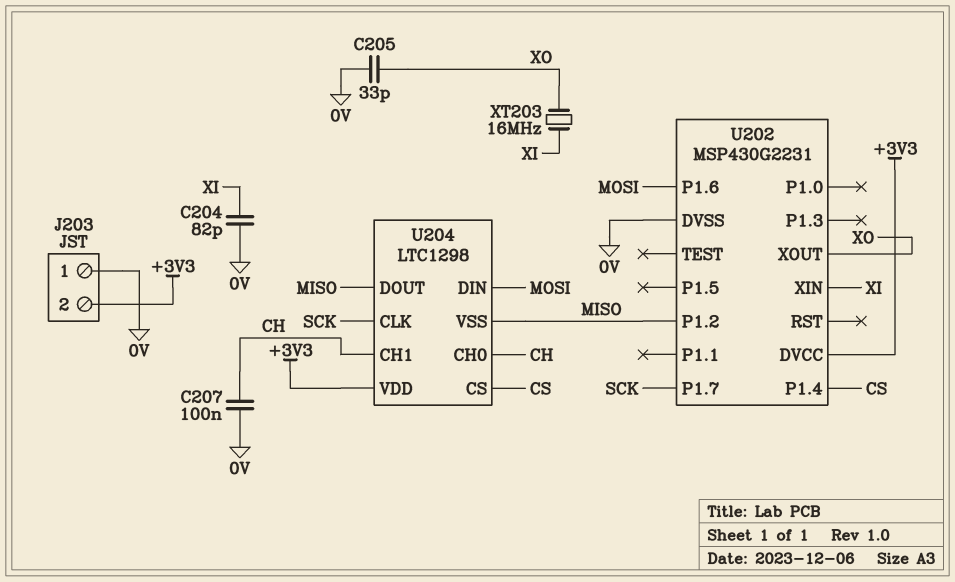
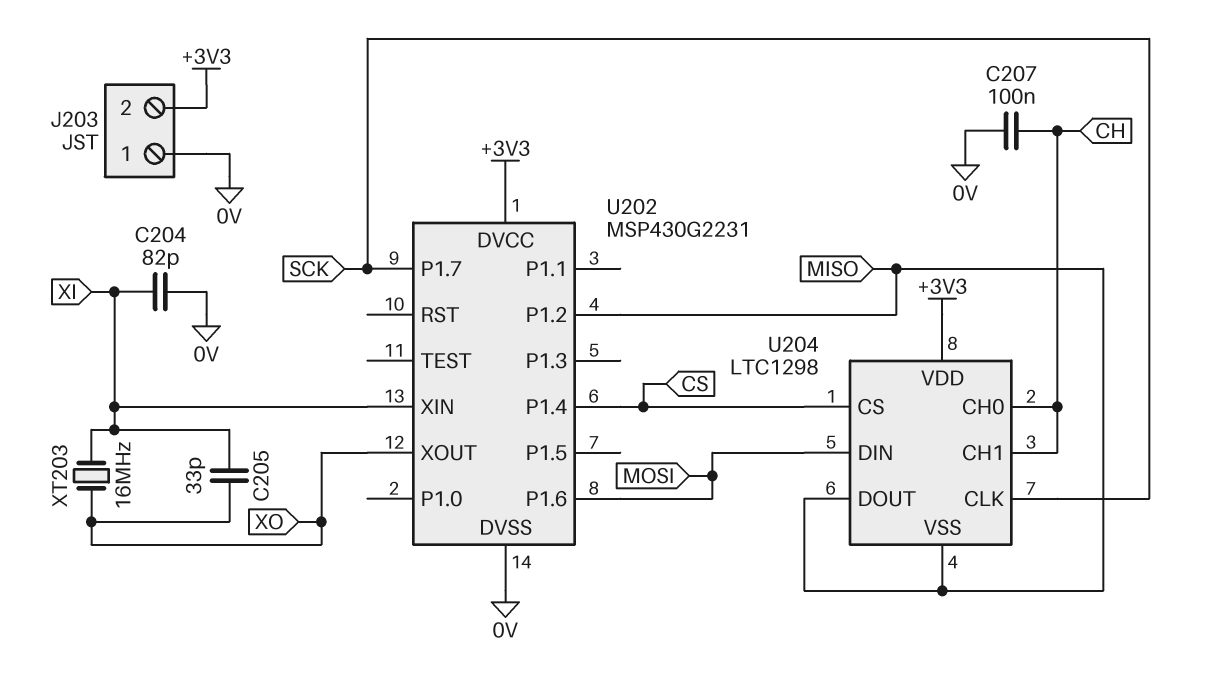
C205: 33pF (0V, XO) -> 33pF (XI, XO)

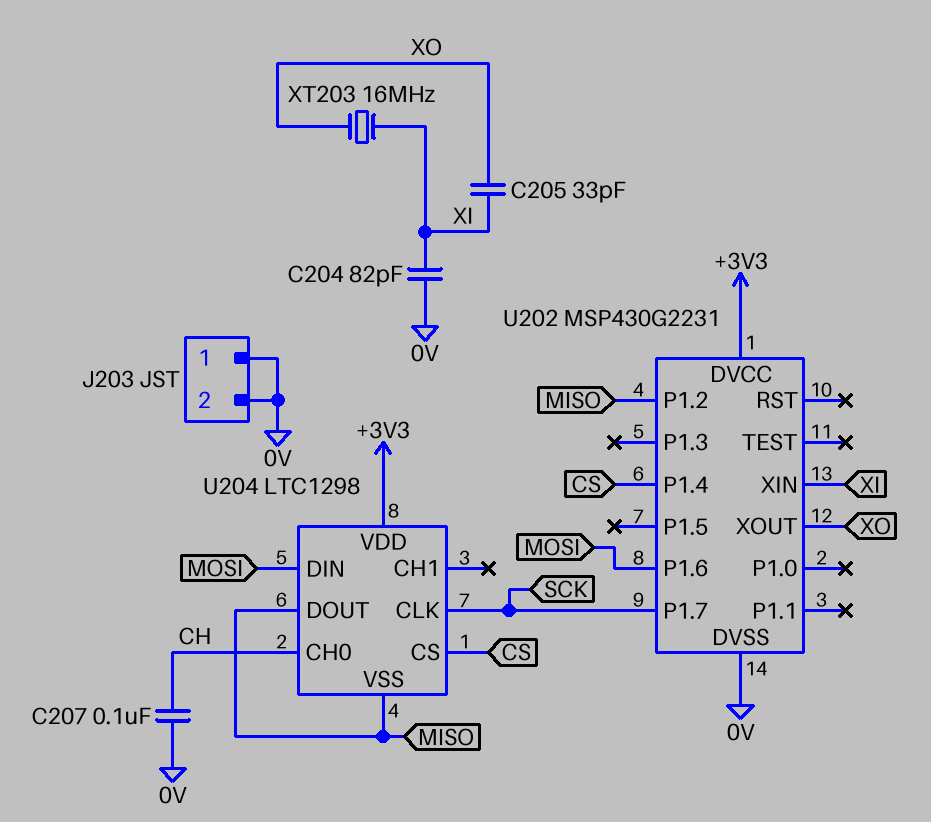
J203 pin 2: +3V3 -> 0V
U204 pin CH1: CH -> none

